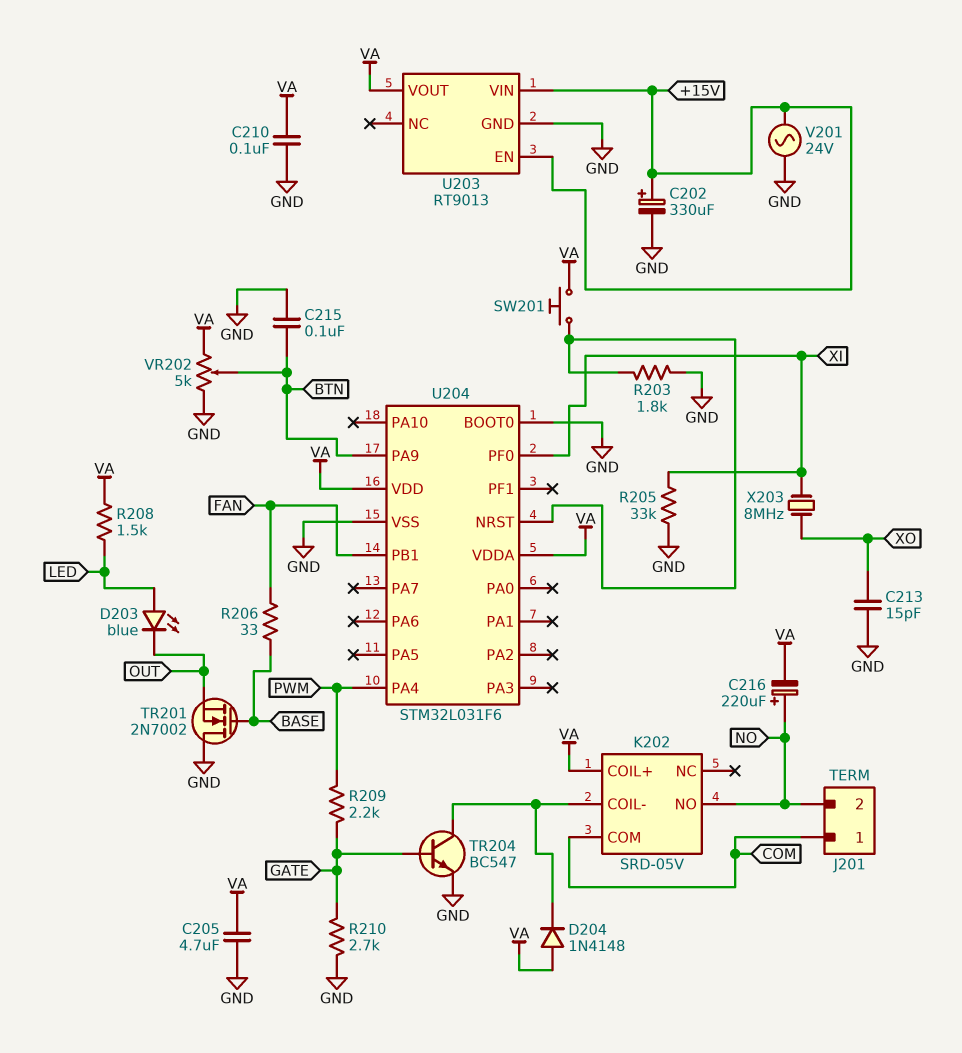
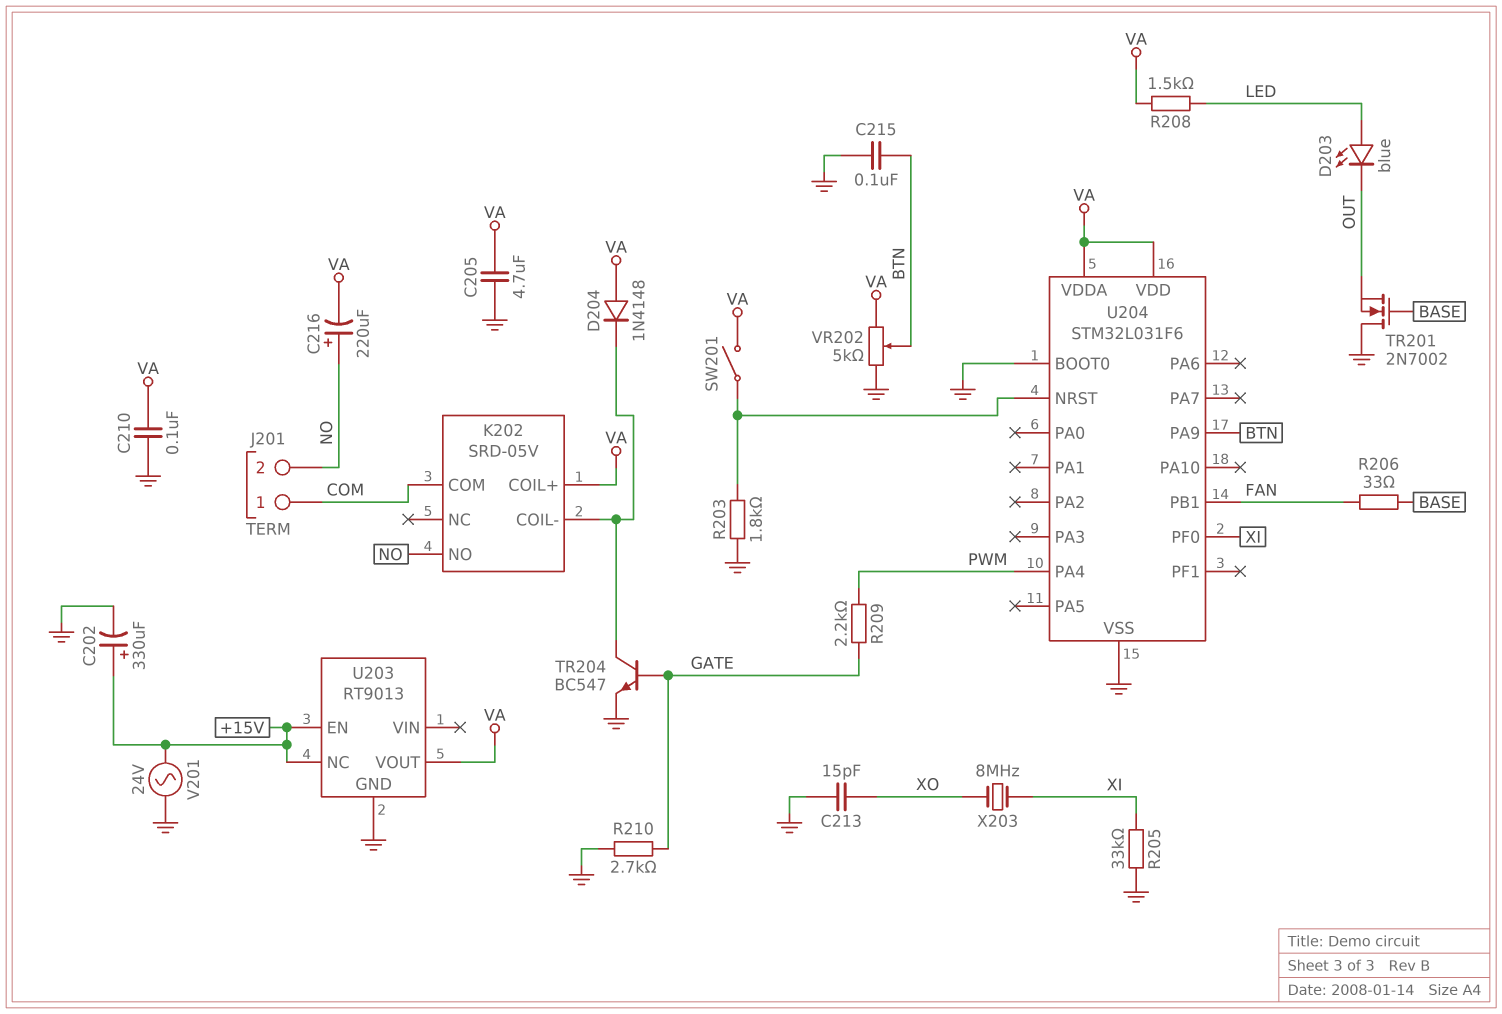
SW201: button (U204/NRST, VA) -> switch (U204/NRST, VA)
U203 pin NC: none -> +15V
U203 pin VIN: +15V -> none

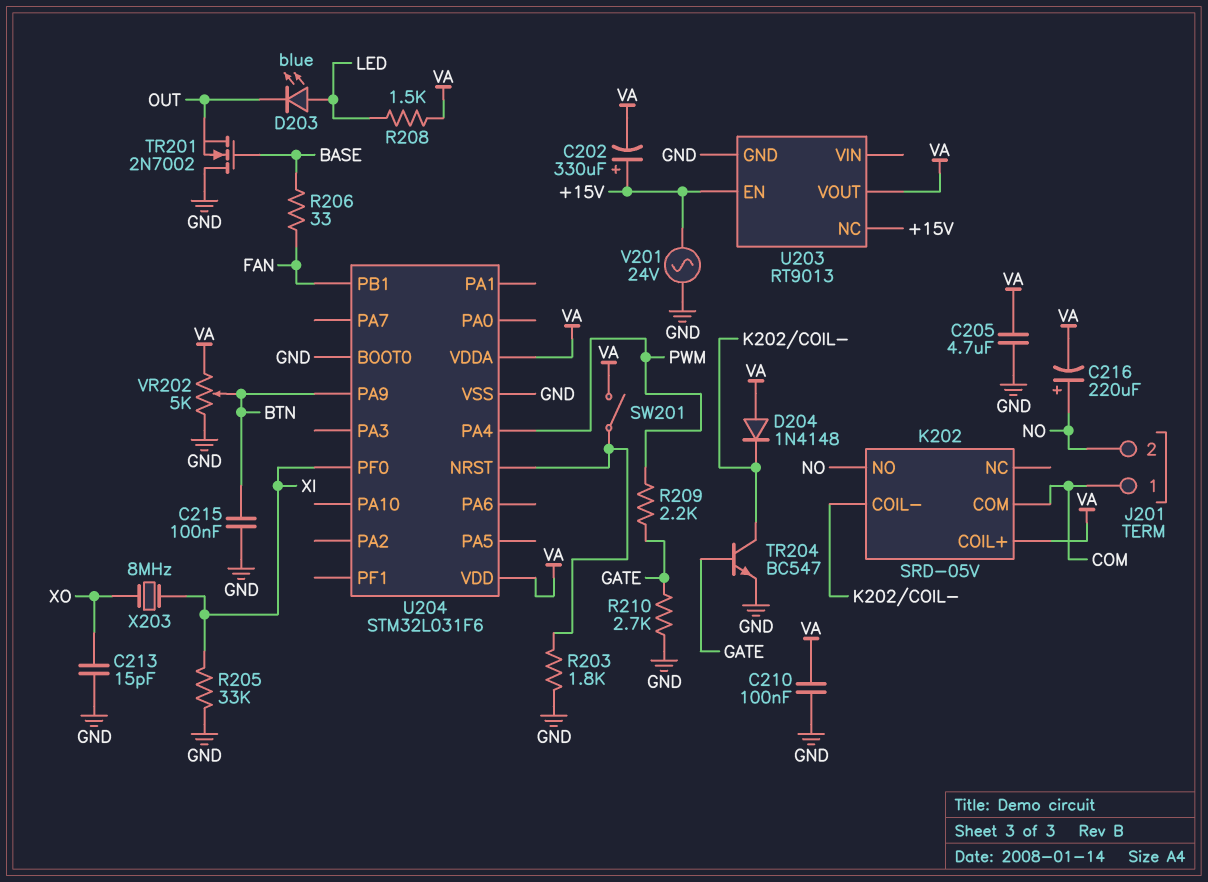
C202: 330uF (plus +15V, minus GND) -> 330uF (plus +15V, minus VA)

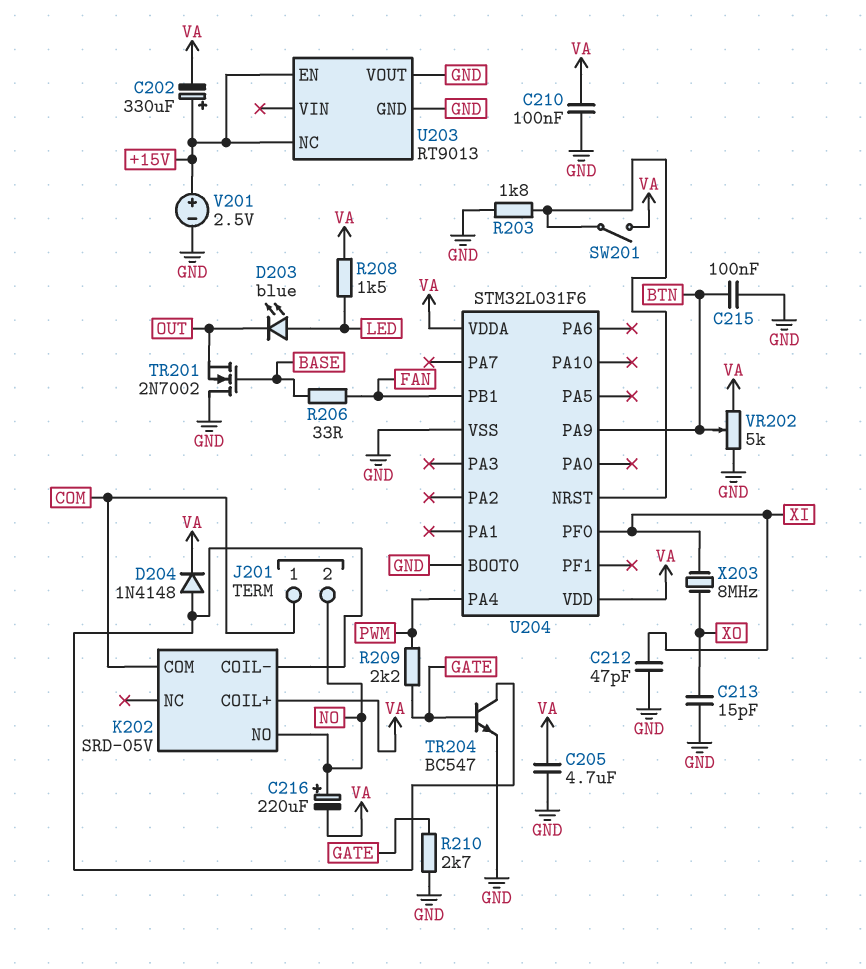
C212: none -> 47pF (GND, XI)
D204: diode 1N4148 (A VA, K K202/COIL-) -> diode 1N4148 (A K202/COIL-, K VA)
R205: 33k (GND, XI) -> none
U203 pin VOUT: VA -> GND
V201: AC 24V (+15V, GND) -> 2.5V (plus +15V, minus GND)

